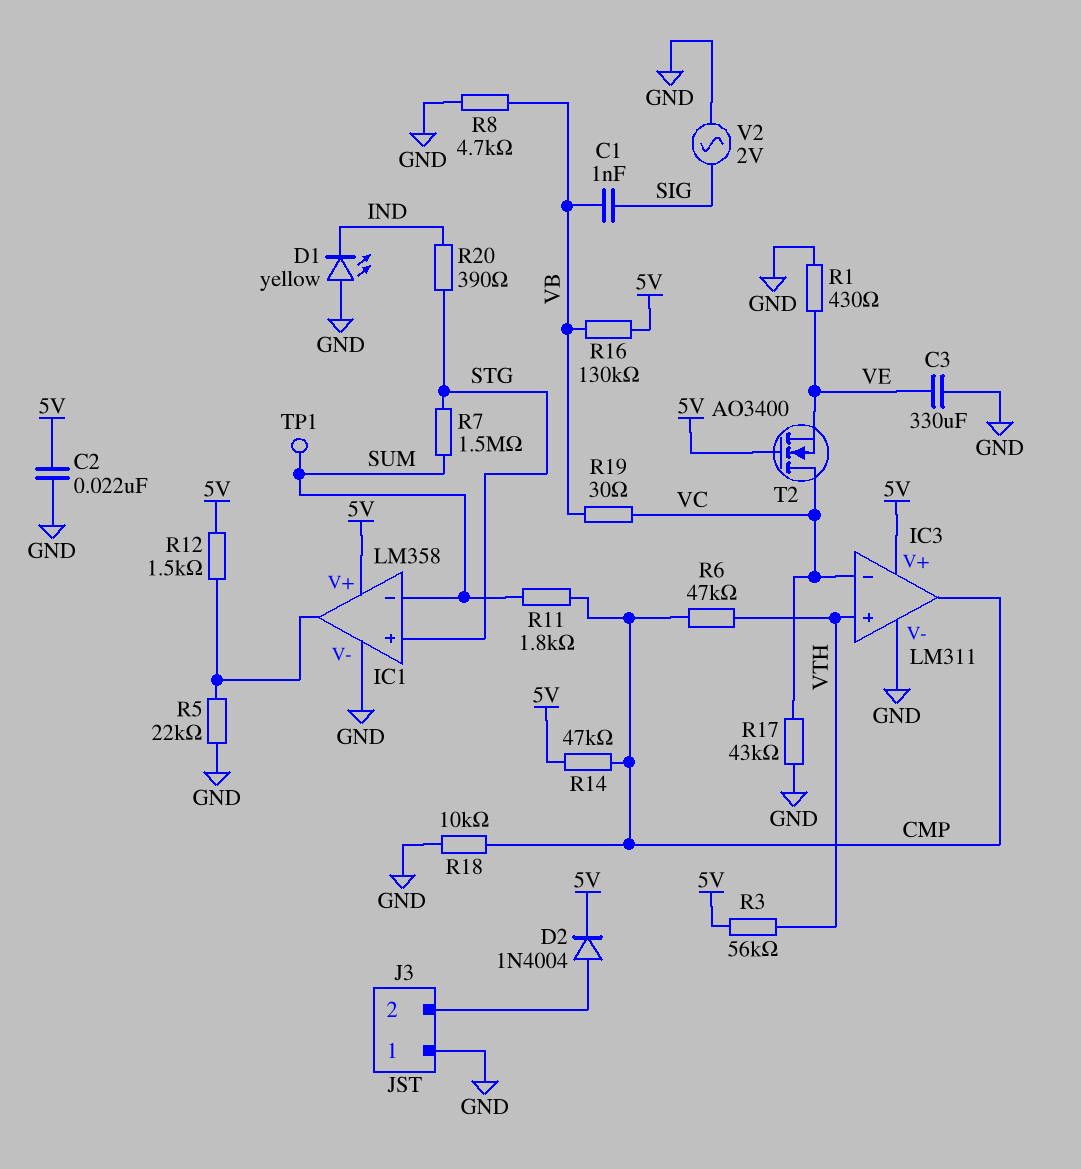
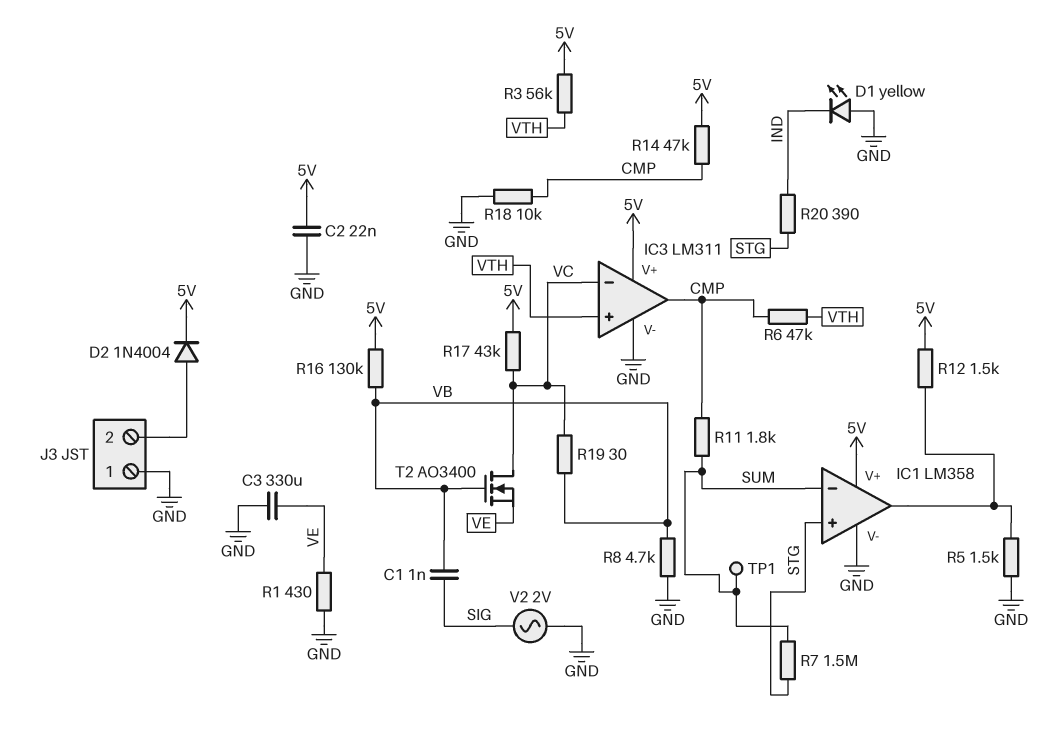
R5: 22k (GND, IC1/out) -> 1.5k (GND, IC1/out)
R17: 43k (GND, VC) -> 43k (5V, VC)
T2: NMOS AO3400 (G 5V, D VC, S VE) -> NMOS AO3400 (G VB, D VC, S VE)

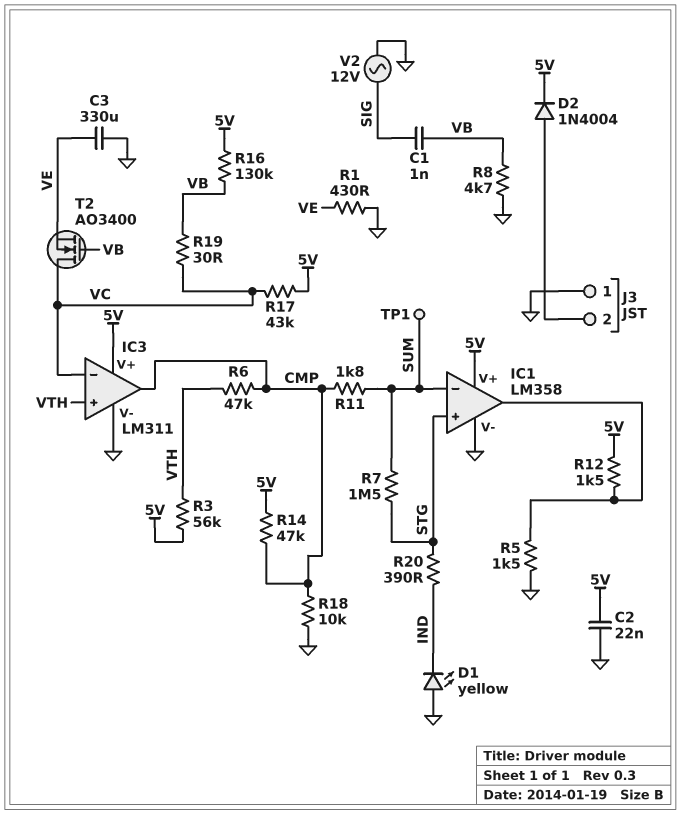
V2: AC 2V (GND, SIG) -> AC 12V (GND, SIG)

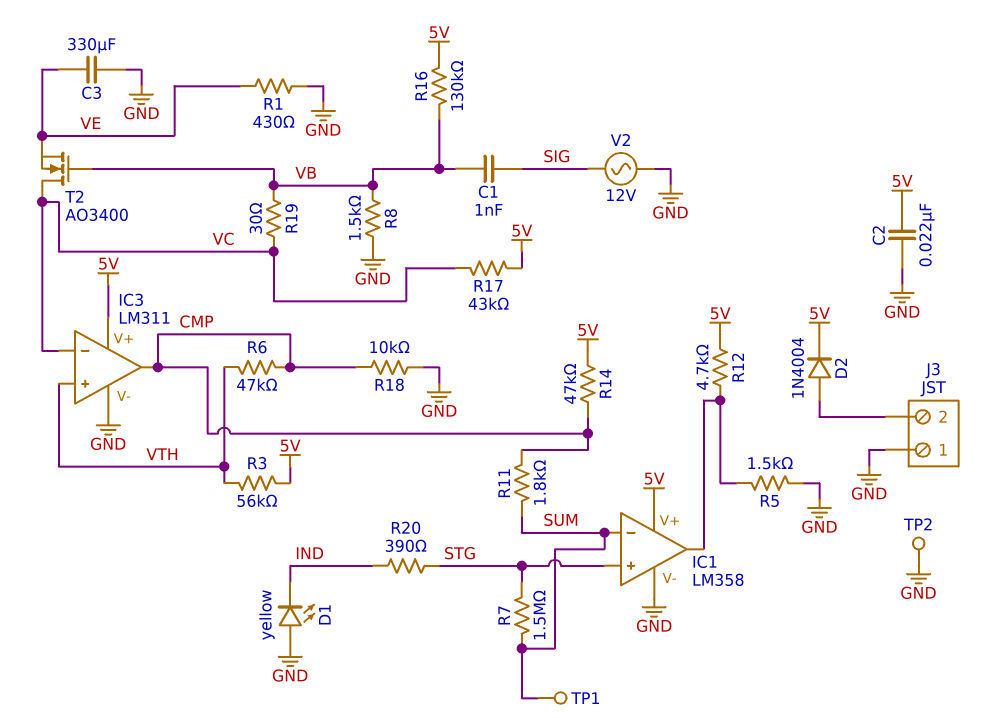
R8: 4.7k (GND, VB) -> 1.5k (GND, VB)
R12: 1.5k (5V, IC1/out) -> 4.7k (5V, IC1/out)
TP2: none -> test point (GND)

